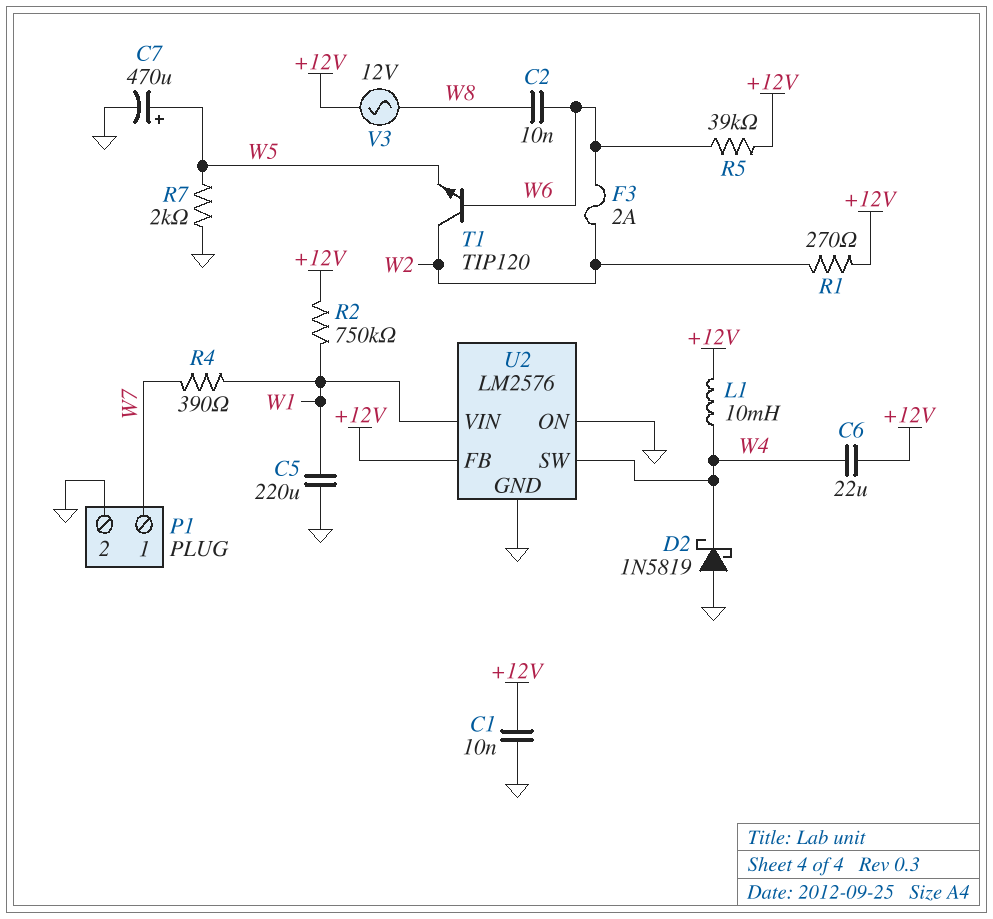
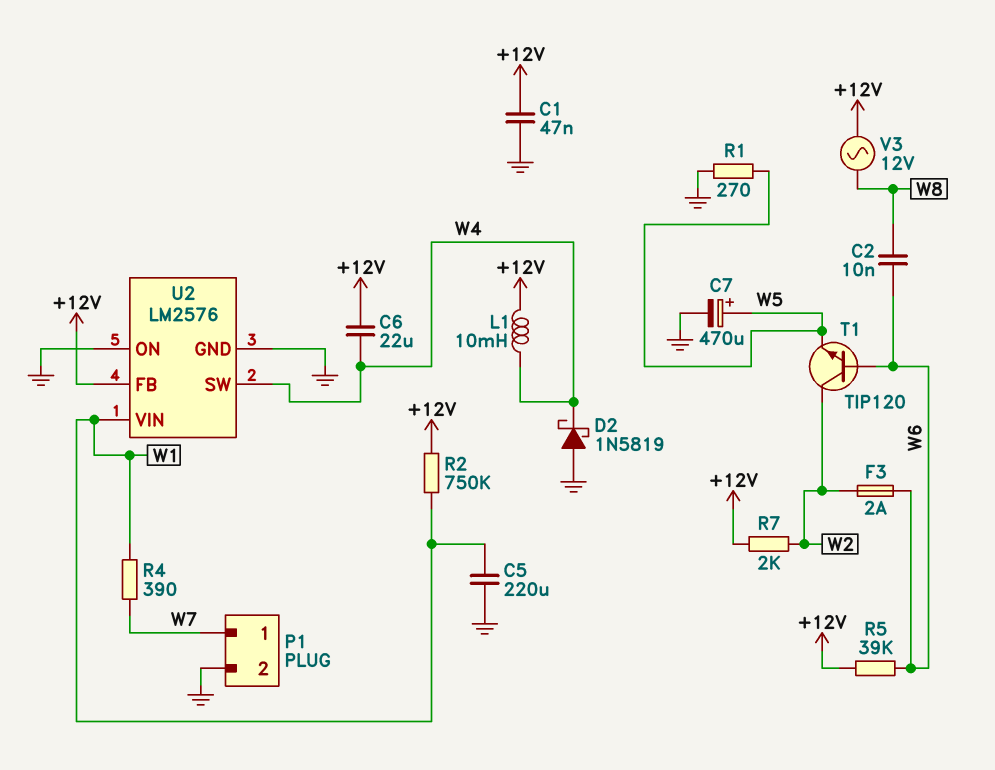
C1: 10nF (+12V, GND) -> 47nF (+12V, GND)
R1: 270 (+12V, W2) -> 270 (GND, W5)
R7: 2k (GND, W5) -> 2k (+12V, W2)

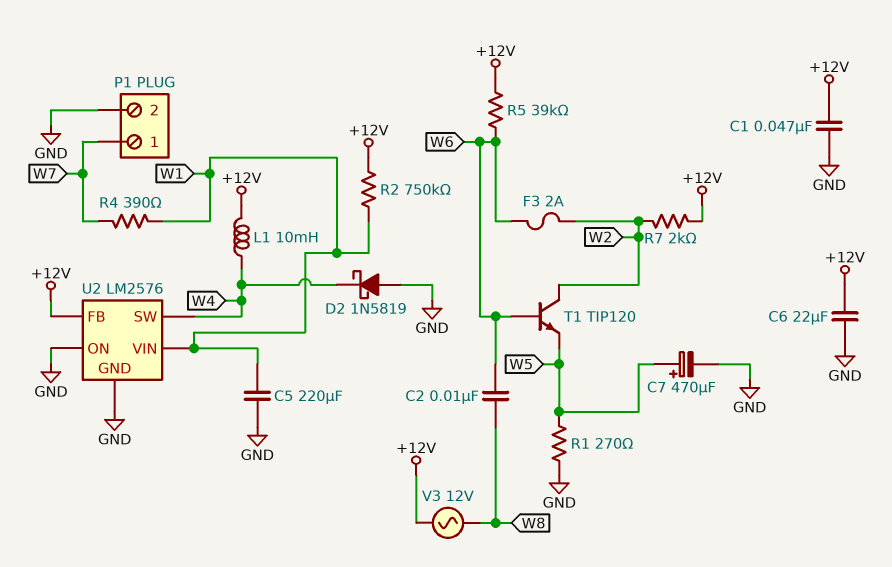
C6: 22uF (+12V, W4) -> 22uF (+12V, GND)

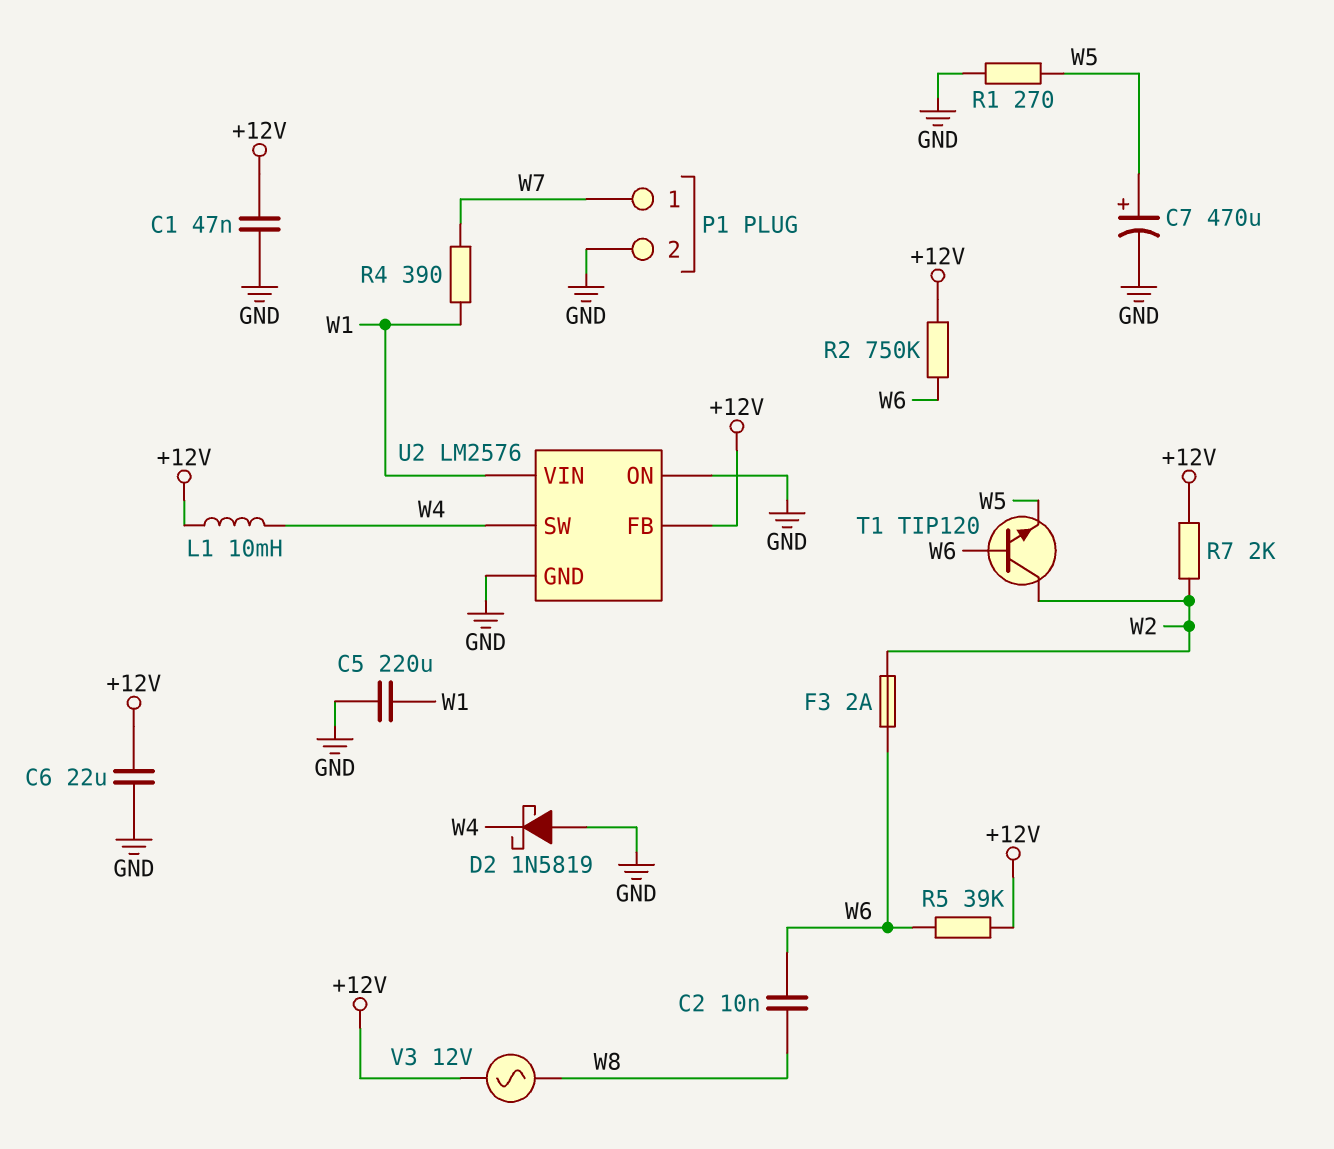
R2: 750k (+12V, W1) -> 750k (+12V, W6)

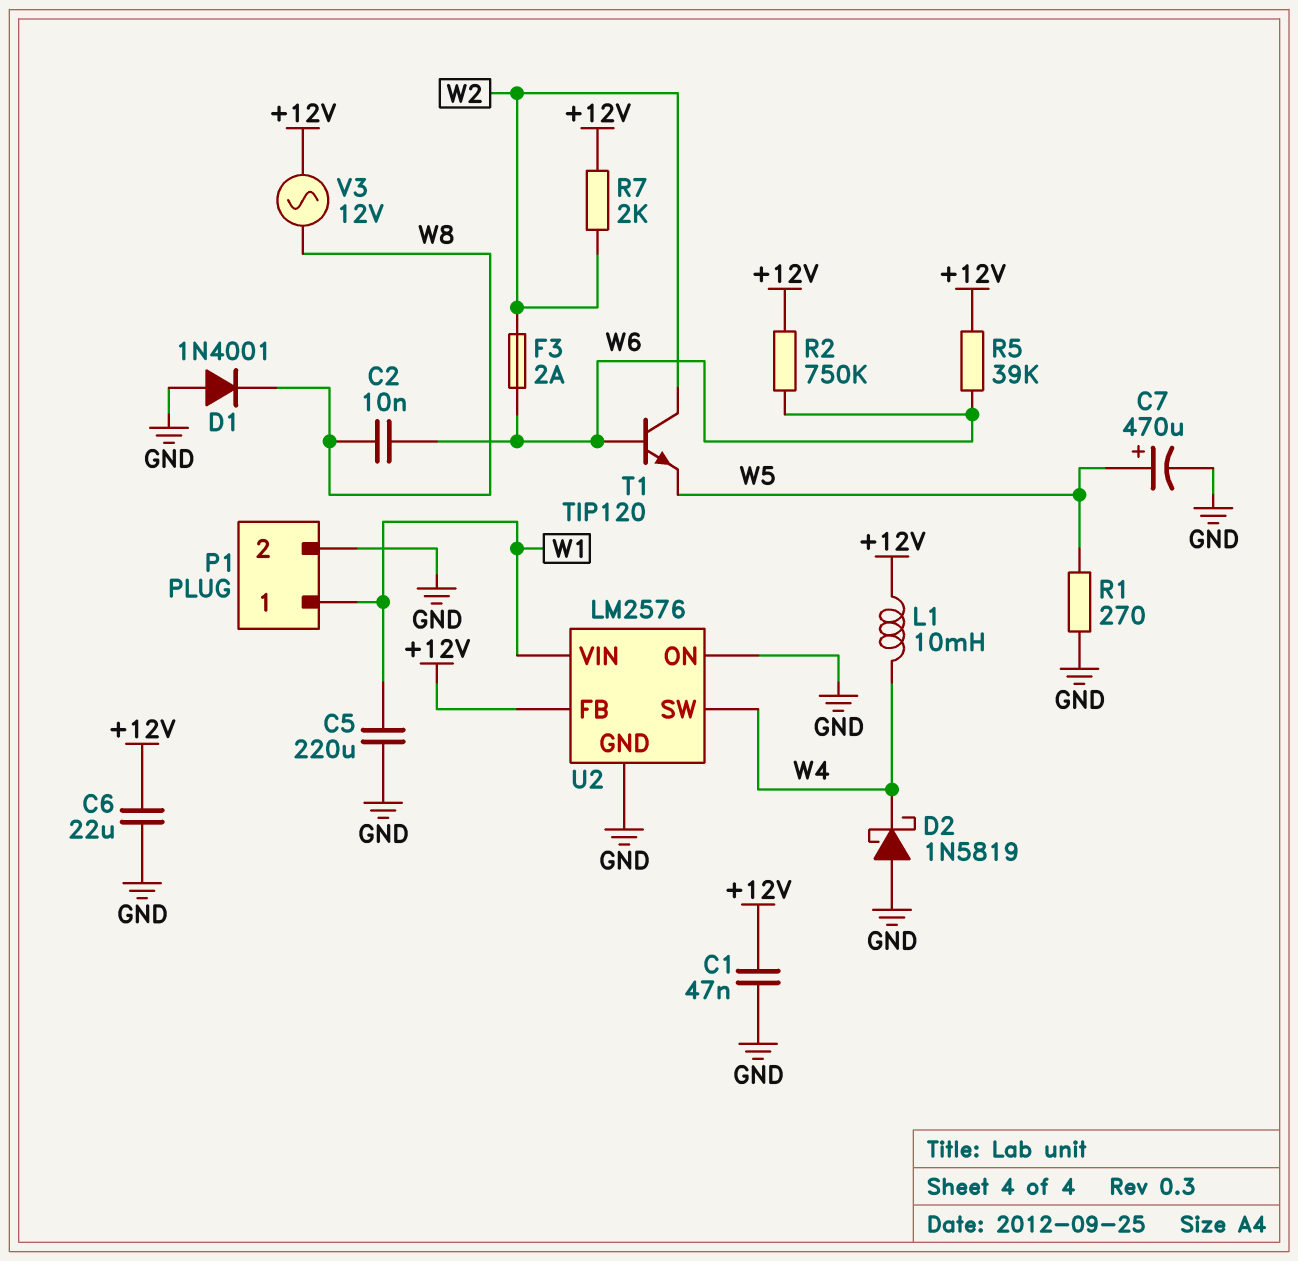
D1: none -> diode 1N4001 (A GND, K W8)
P1 pin 1: W7 -> W1
R4: 390 (W1, W7) -> none

